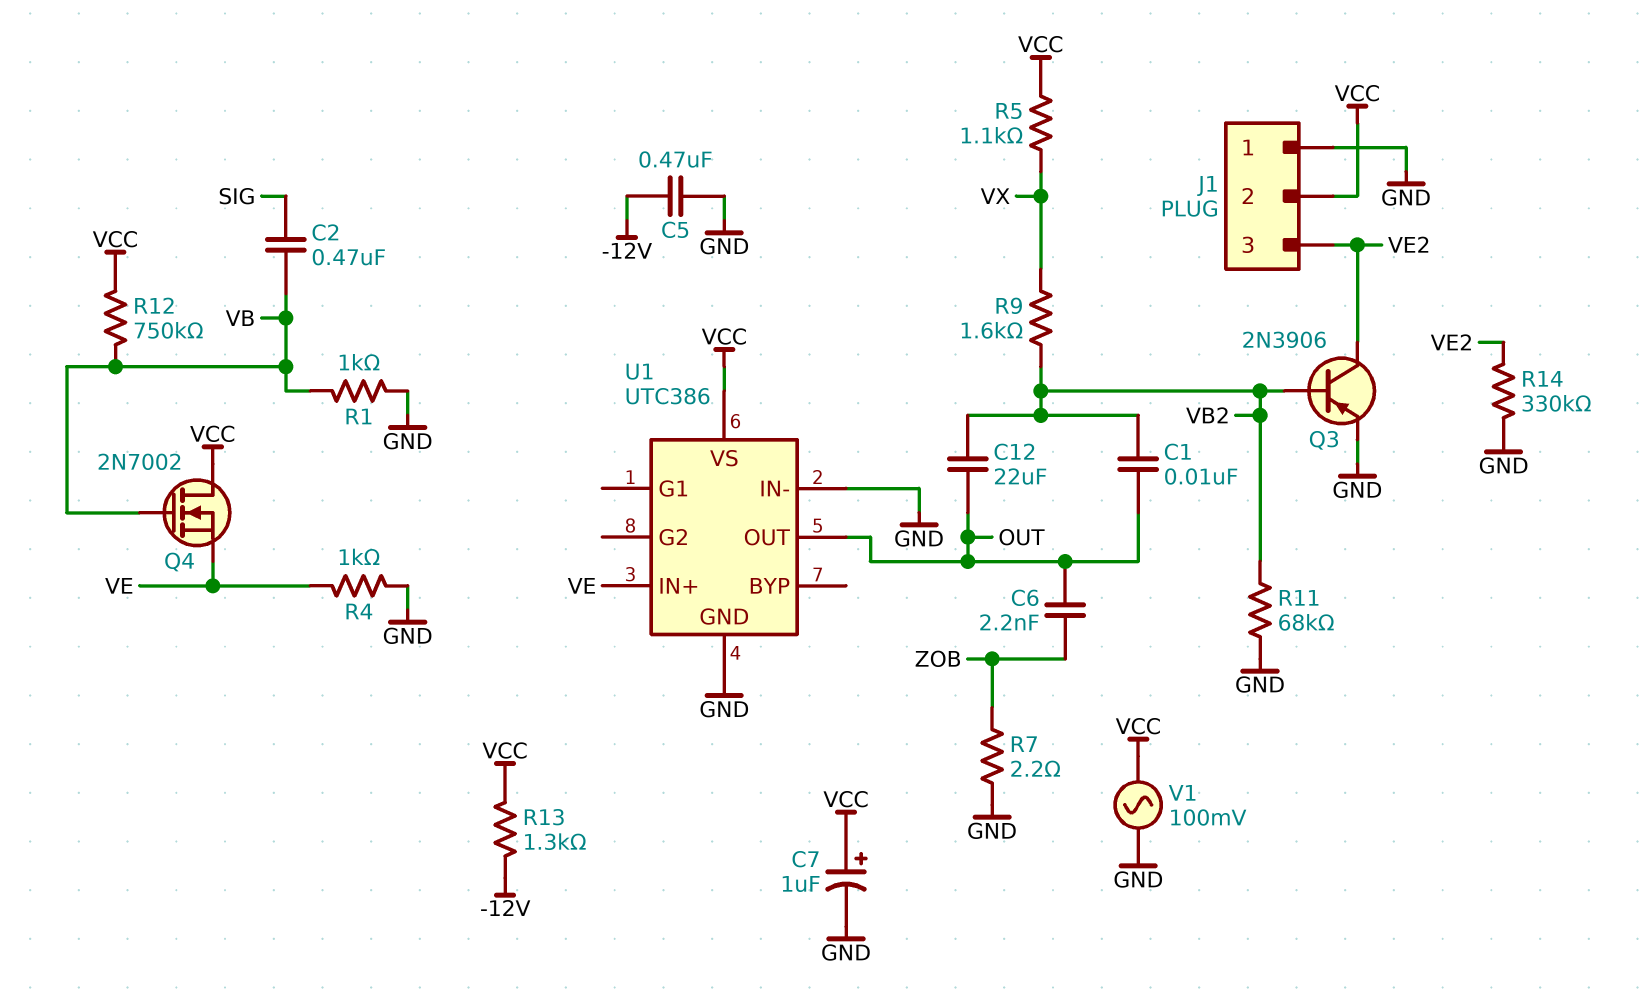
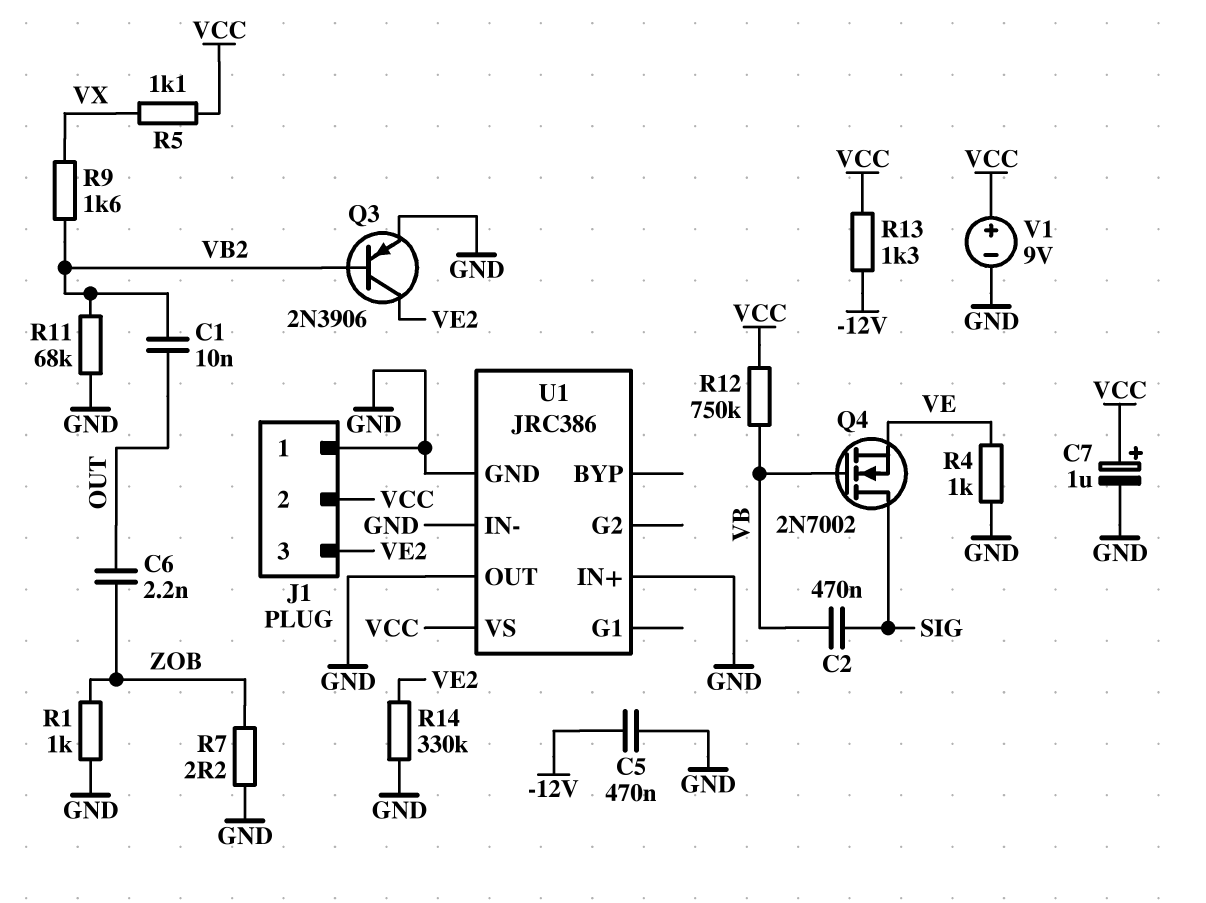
C12: 22uF (OUT, VB2) -> none
Q4: NMOS 2N7002 (G VB, D VCC, S VE) -> NMOS 2N7002 (G VB, D SIG, S VE)
R1: 1k (GND, VB) -> 1k (GND, ZOB)
U1: UTC386 -> JRC386
U1 pin IN+: VE -> GND
U1 pin OUT: OUT -> GND
V1: AC 100mV (GND, VCC) -> 9V (plus VCC, minus GND)

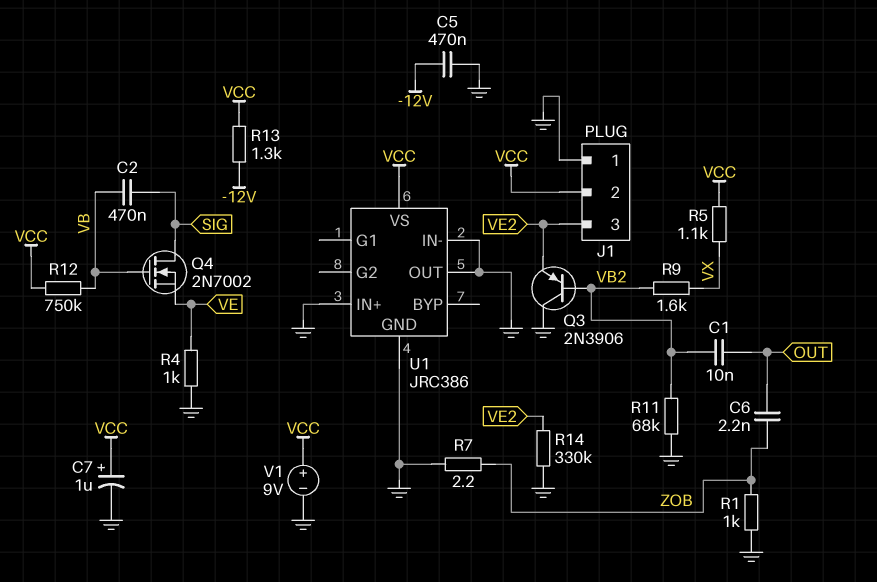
Q3: PNP 2N3906 (B VB2, C VE2, E GND) -> PNP 2N3906 (B VB2, C GND, E VE2)

